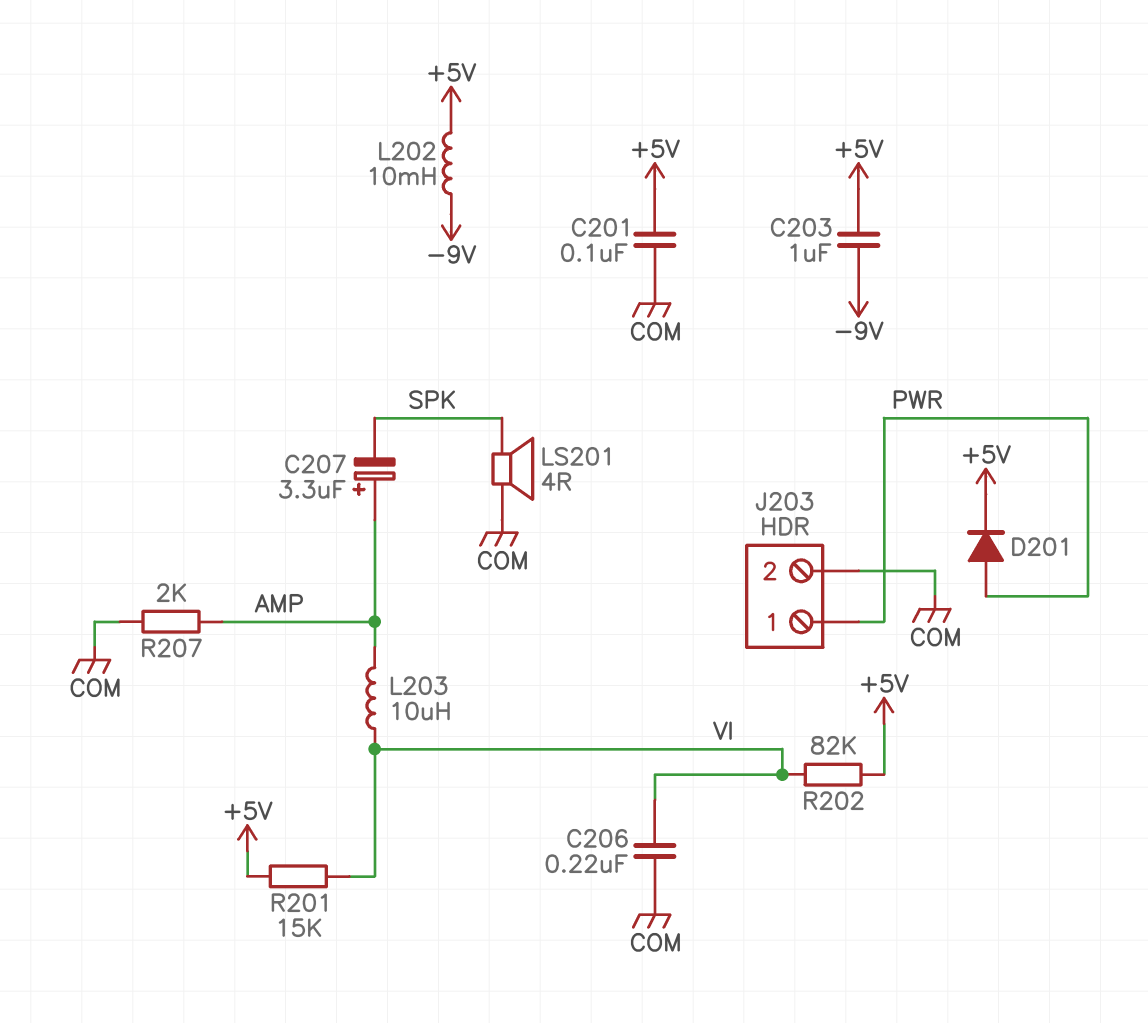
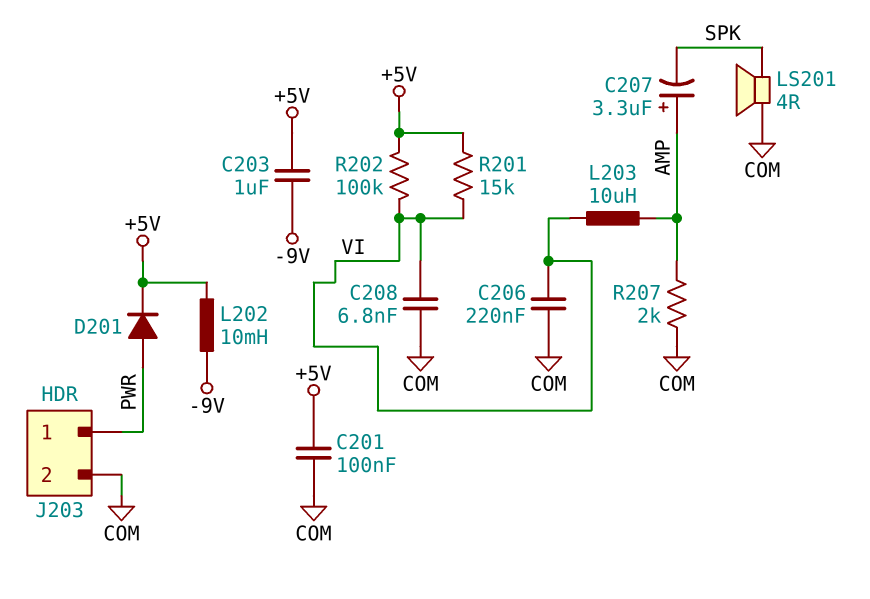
C208: none -> 6.8nF (COM, VI)
R202: 82k (+5V, VI) -> 100k (+5V, VI)

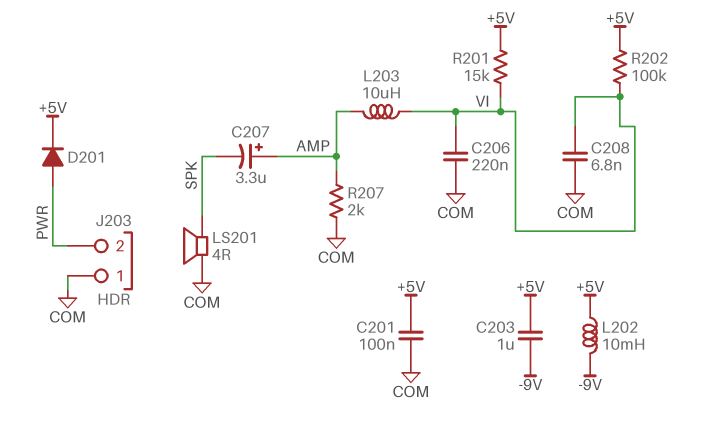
J203 pin 1: PWR -> COM
J203 pin 2: COM -> PWR

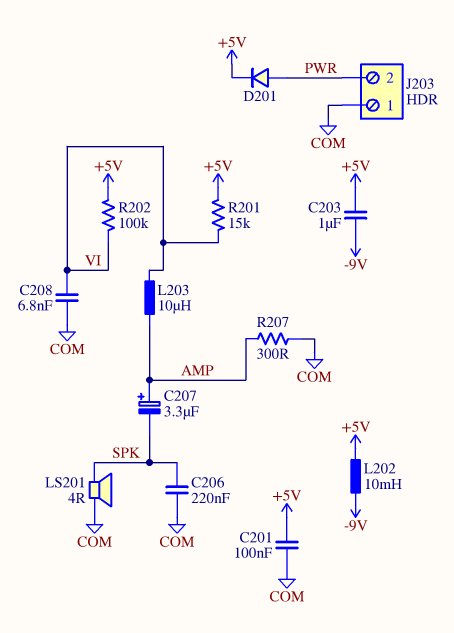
C206: 220nF (COM, VI) -> 220nF (COM, SPK)
R207: 2k (AMP, COM) -> 300 (AMP, COM)

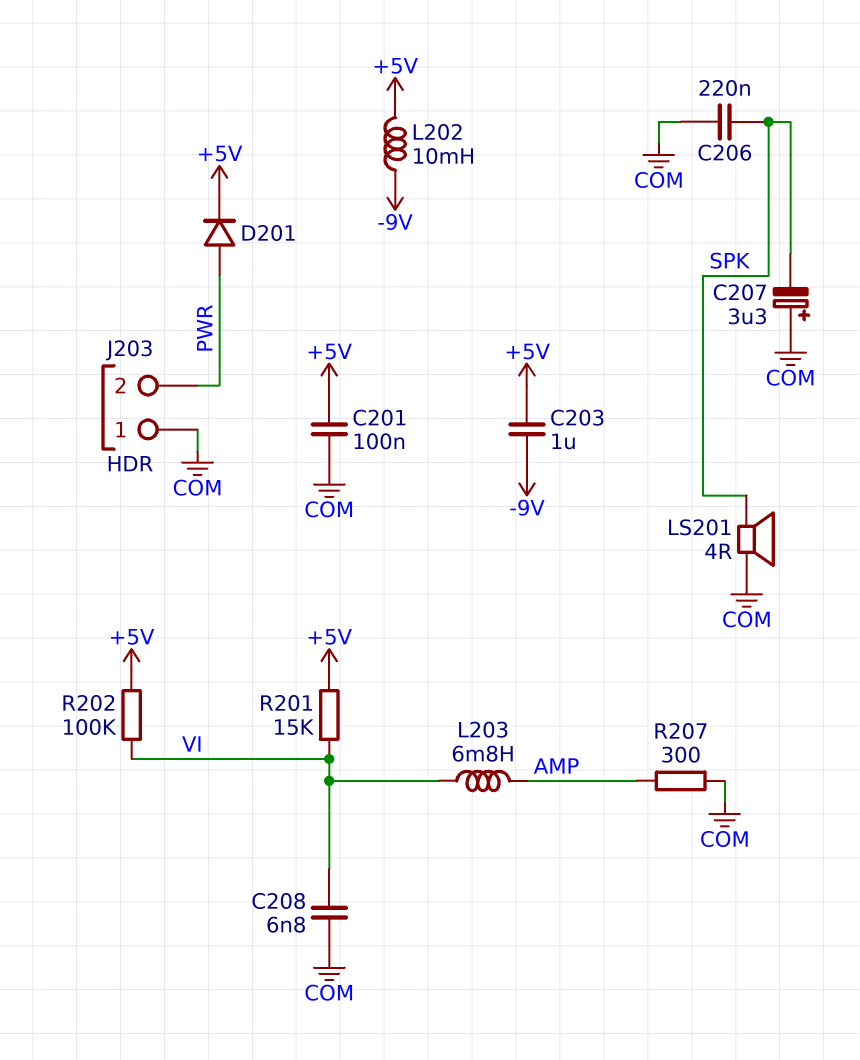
C207: 3.3uF (plus AMP, minus SPK) -> 3.3uF (plus COM, minus SPK)
L203: 10uH (AMP, VI) -> 6.8mH (AMP, VI)

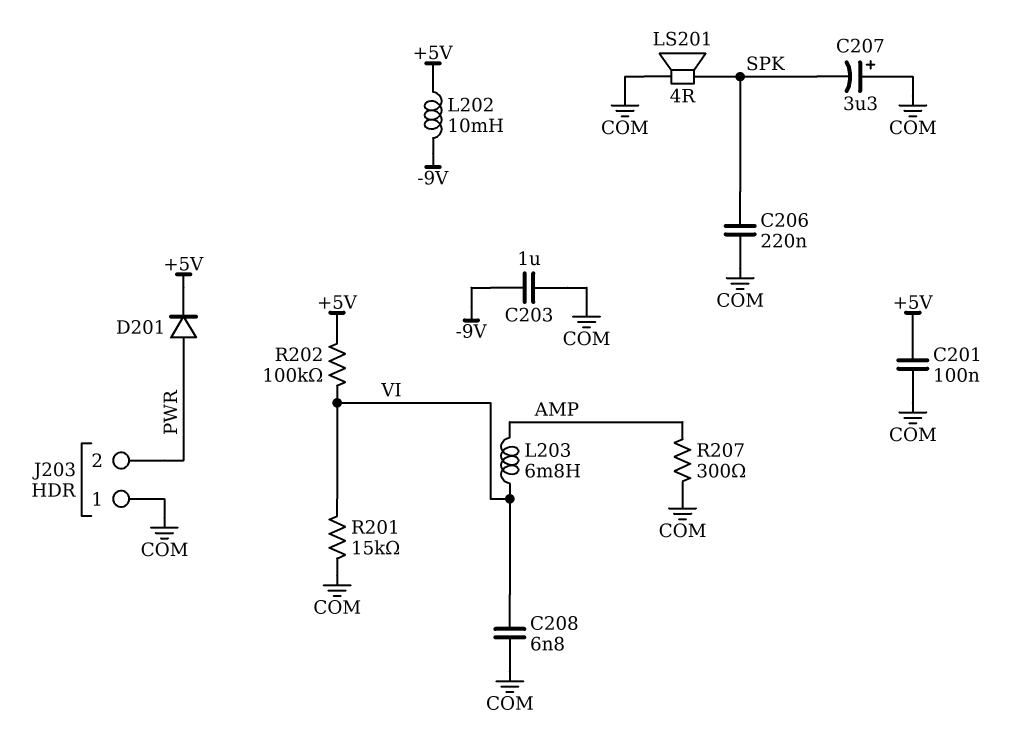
C203: 1uF (+5V, -9V) -> 1uF (-9V, COM)
R201: 15k (+5V, VI) -> 15k (COM, VI)

